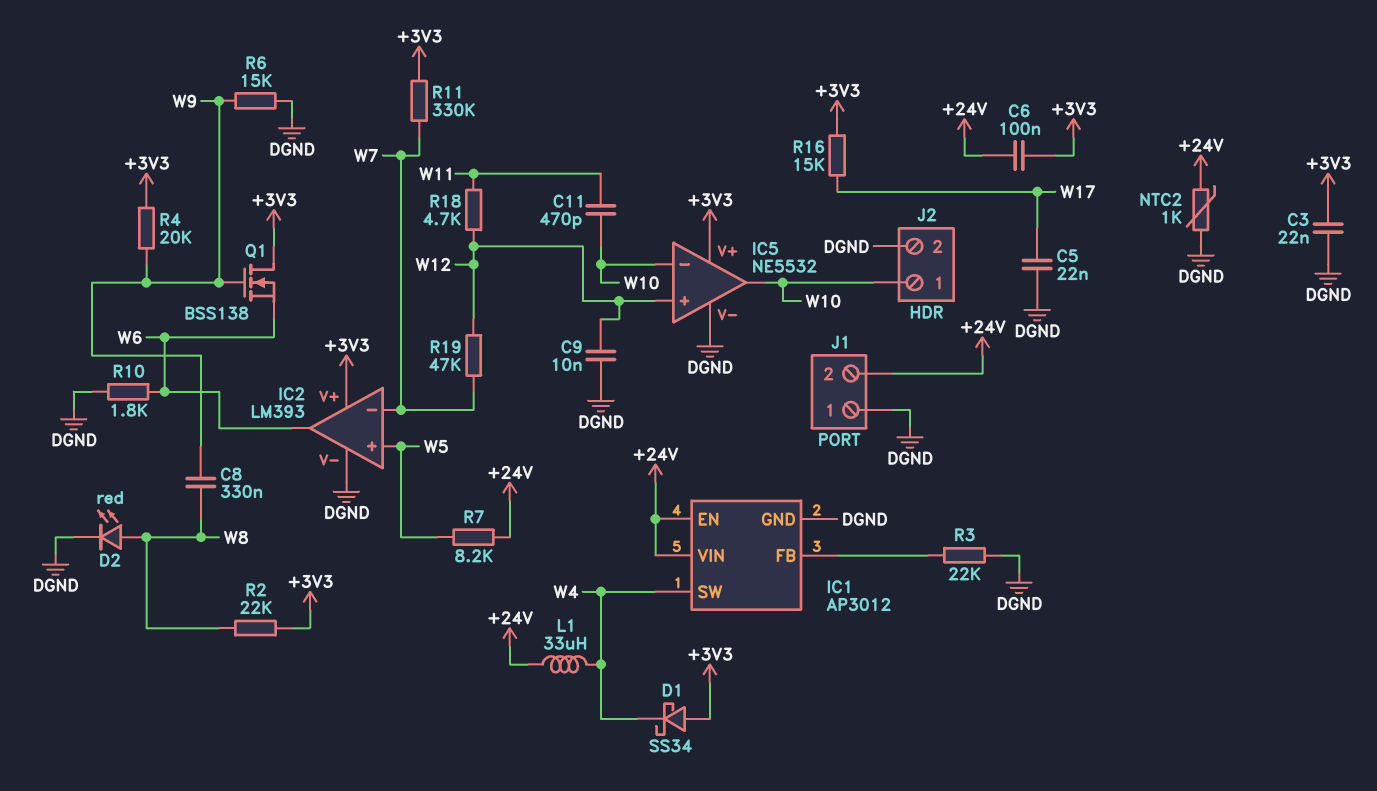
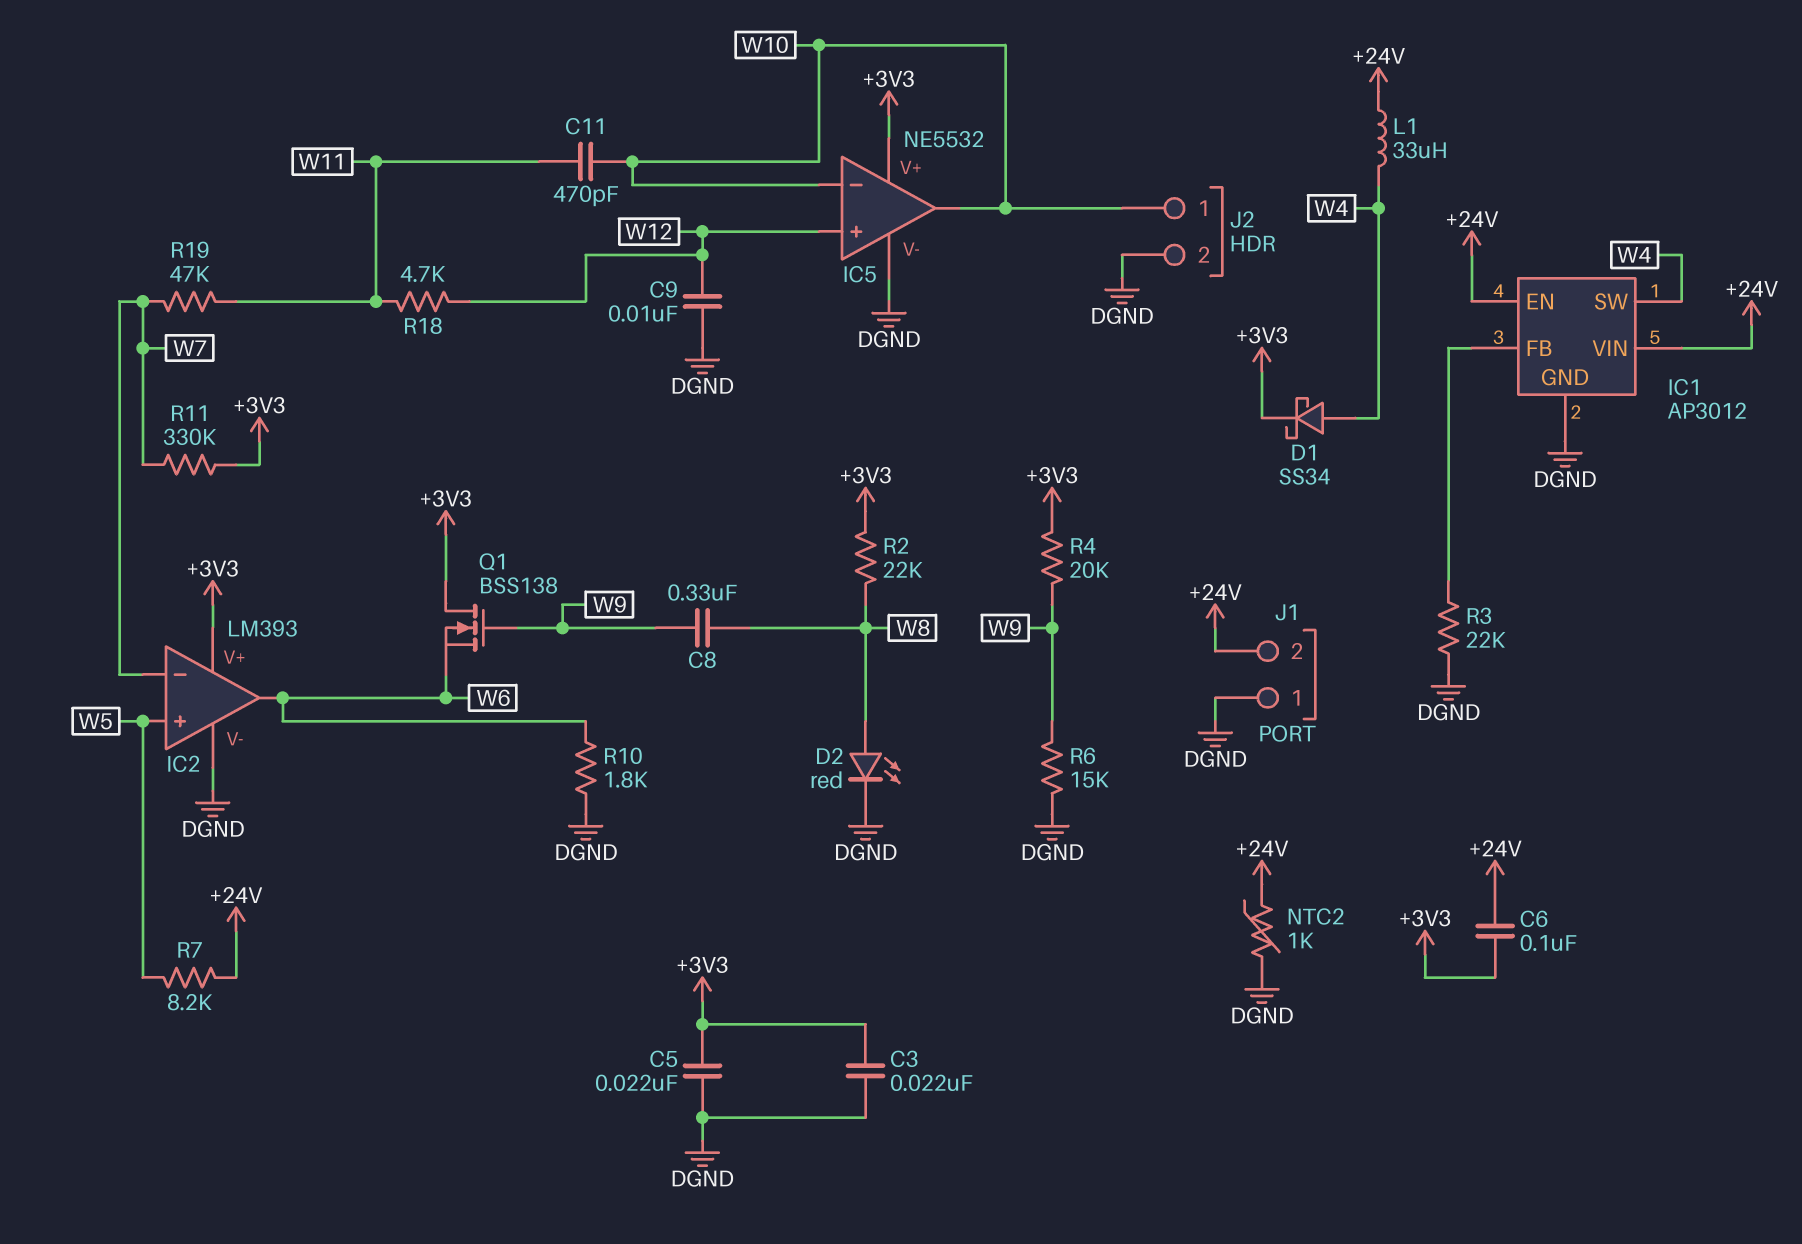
C5: 22nF (DGND, W17) -> 22nF (+3V3, DGND)
D1: schottky SS34 (A +3V3, K W4) -> schottky SS34 (A W4, K +3V3)
R16: 15k (+3V3, W17) -> none
R19: 47k (W7, W12) -> 47k (W7, W11)

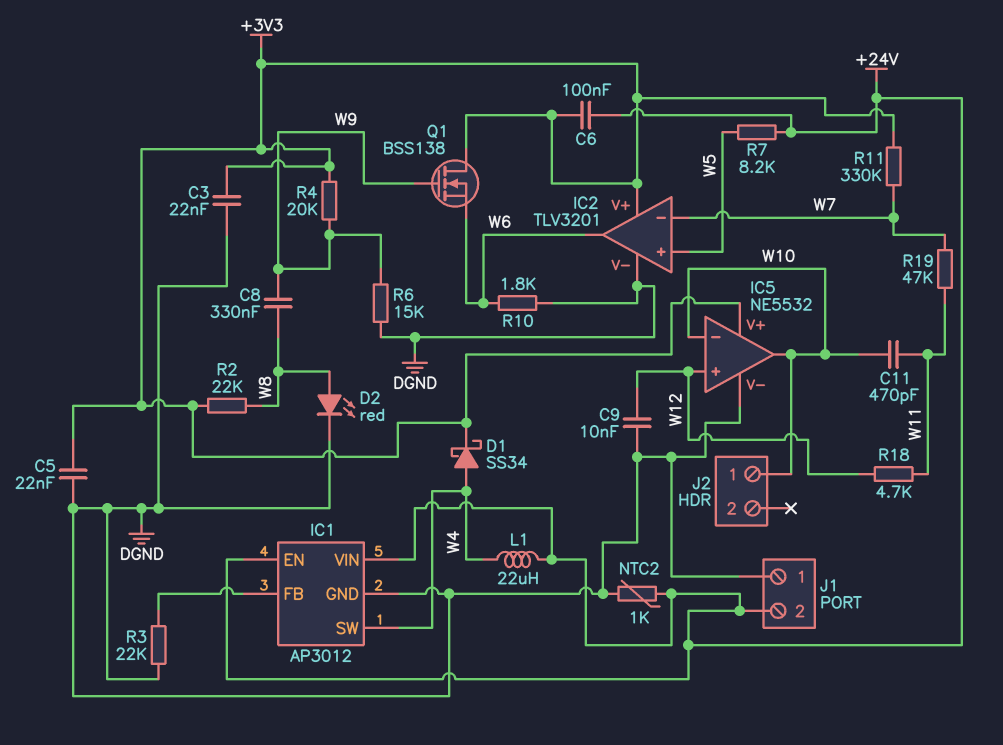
IC2: LM393 -> TLV3201
J2 pin 2: DGND -> none
L1: 33uH (+24V, W4) -> 22uH (+24V, W4)

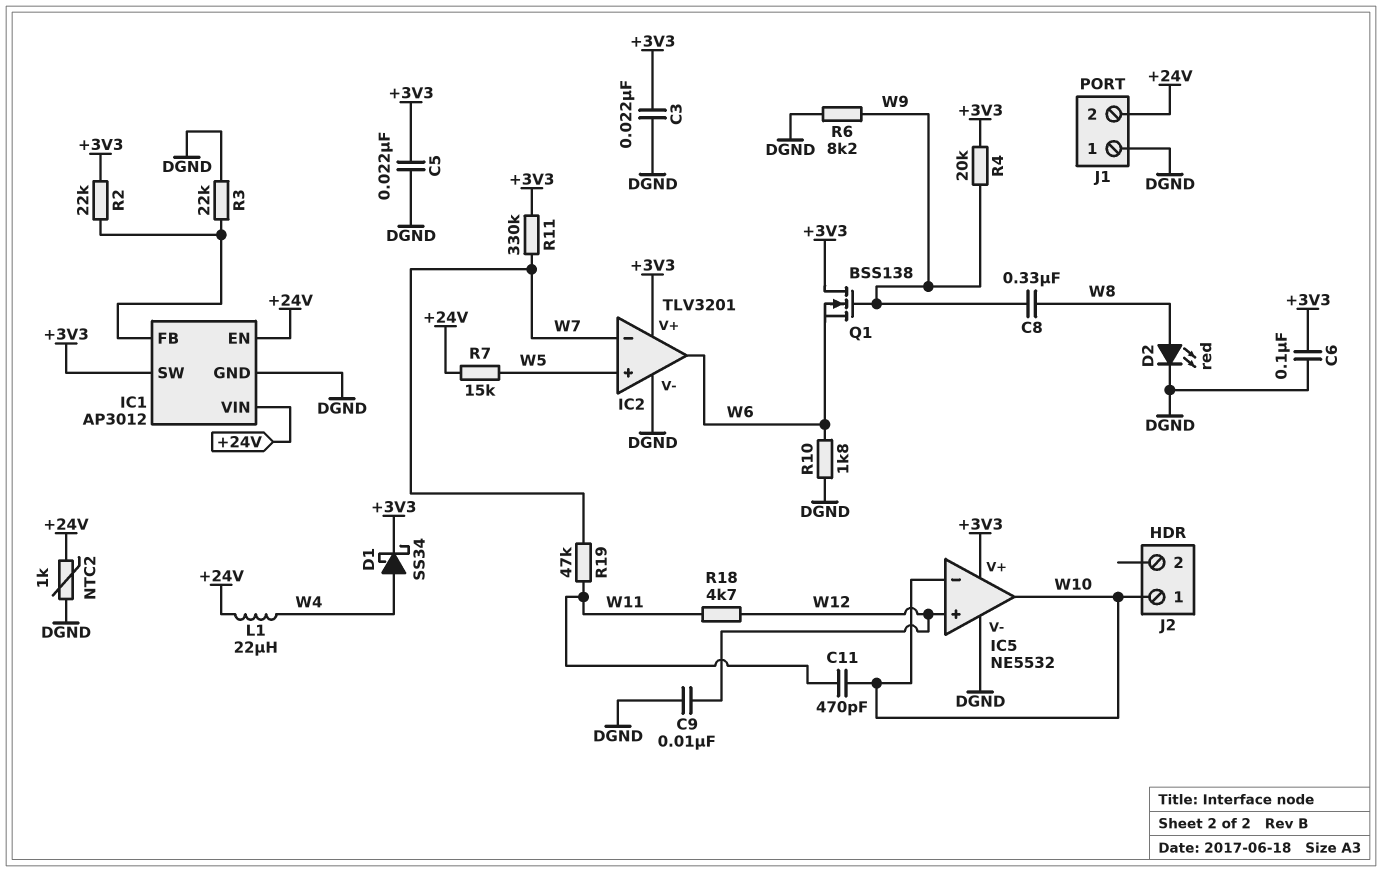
C6: 100nF (+3V3, +24V) -> 100nF (+3V3, DGND)
IC1 pin SW: W4 -> +3V3
R2: 22k (+3V3, W8) -> 22k (+3V3, IC1/FB)
R6: 15k (DGND, W9) -> 8.2k (DGND, W9)
R7: 8.2k (+24V, W5) -> 15k (+24V, W5)

